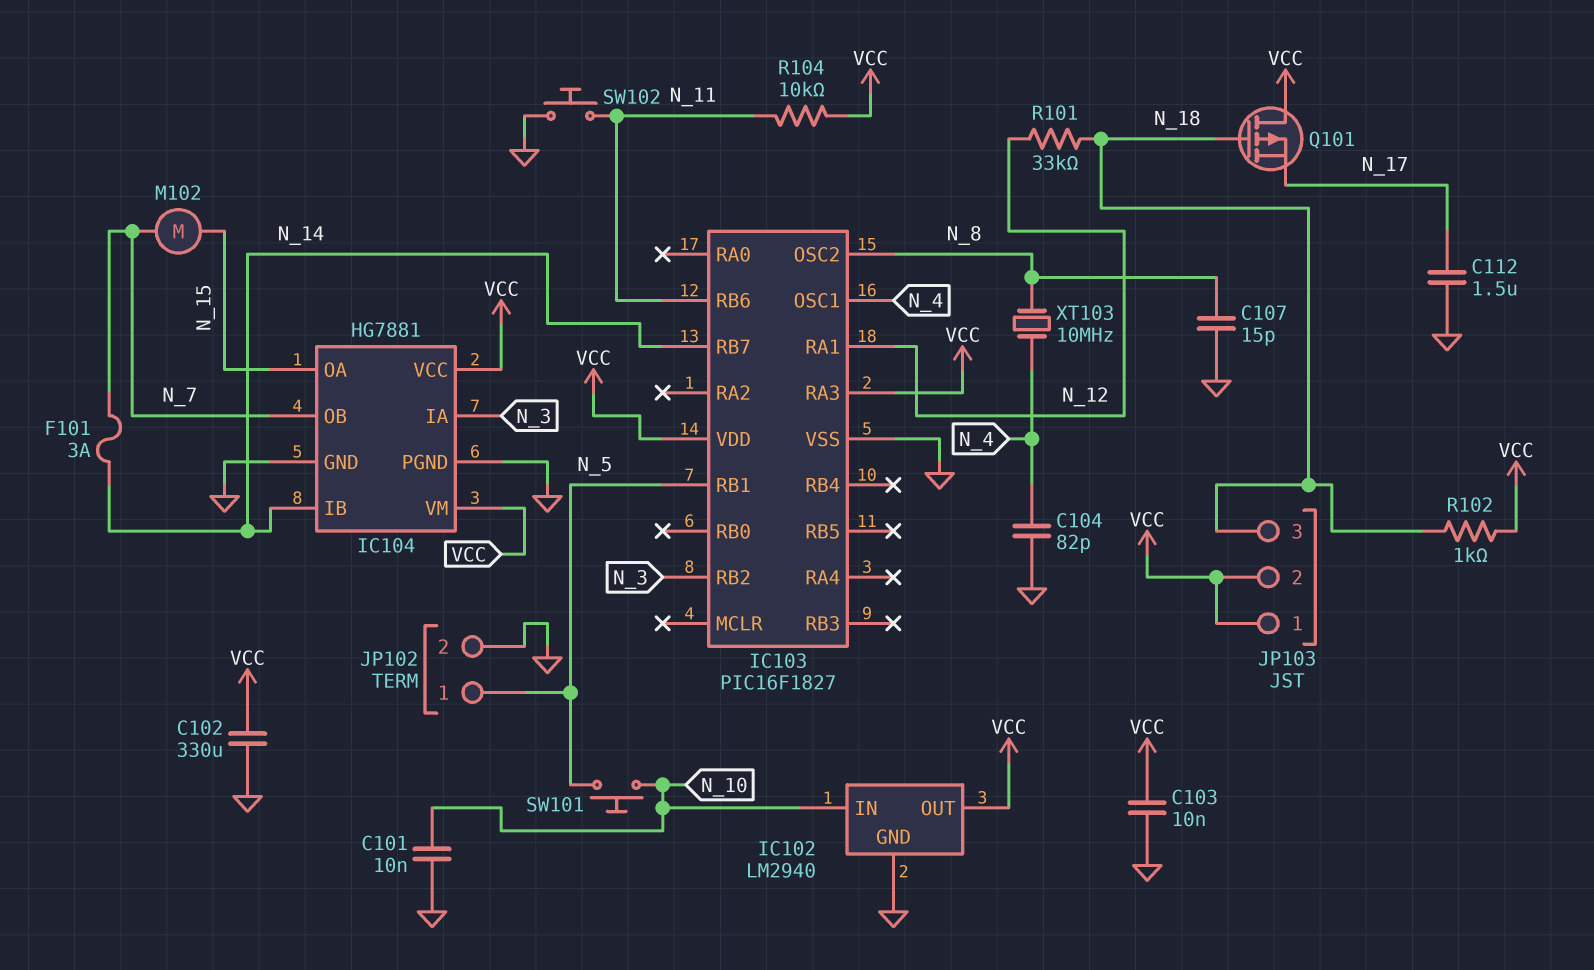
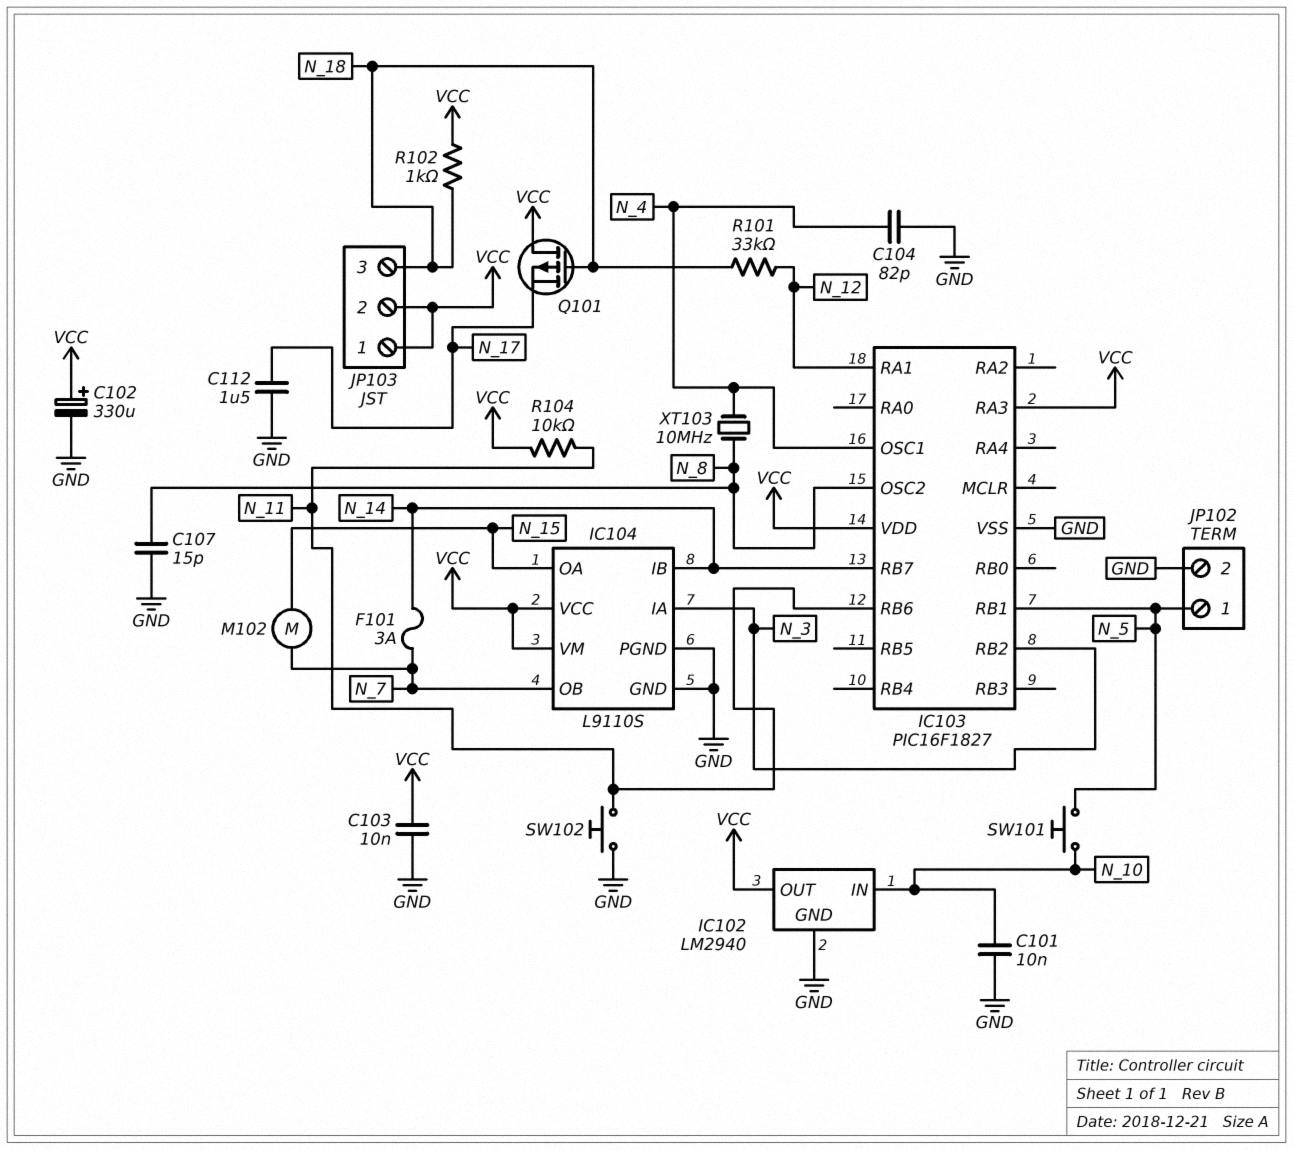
C102: 330uF (GND, VCC) -> 330uF (plus VCC, minus GND)
IC104: HG7881 -> L9110S

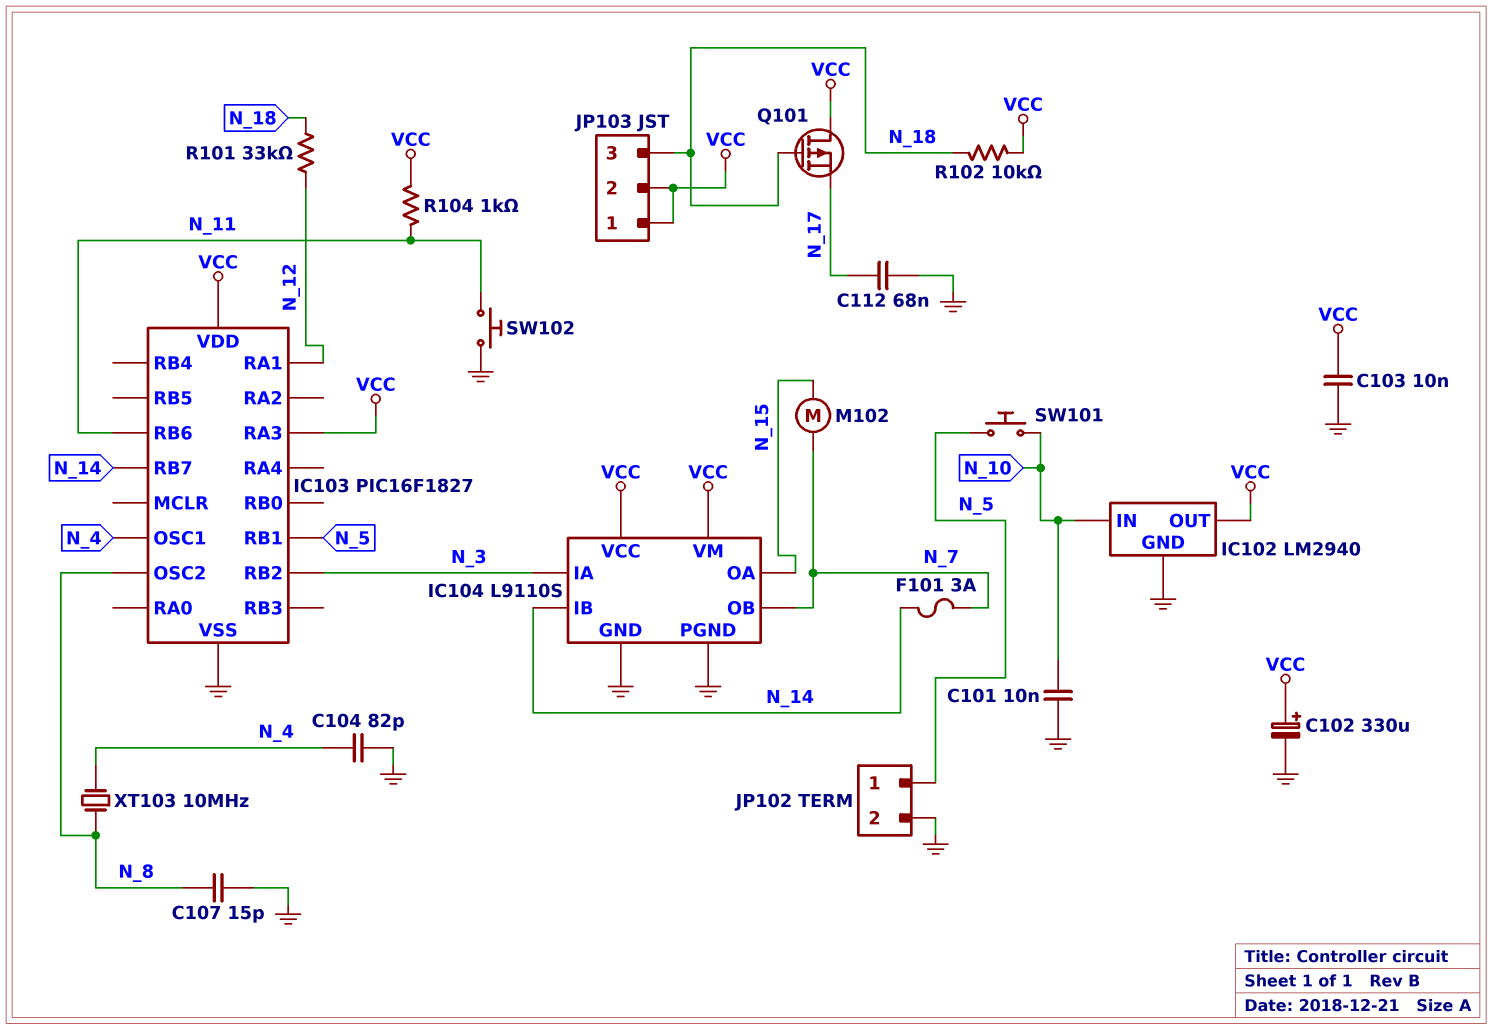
C112: 1.5uF (GND, N_17) -> 68nF (GND, N_17)
R102: 1k (N_18, VCC) -> 10k (N_18, VCC)
R104: 10k (N_11, VCC) -> 1k (N_11, VCC)

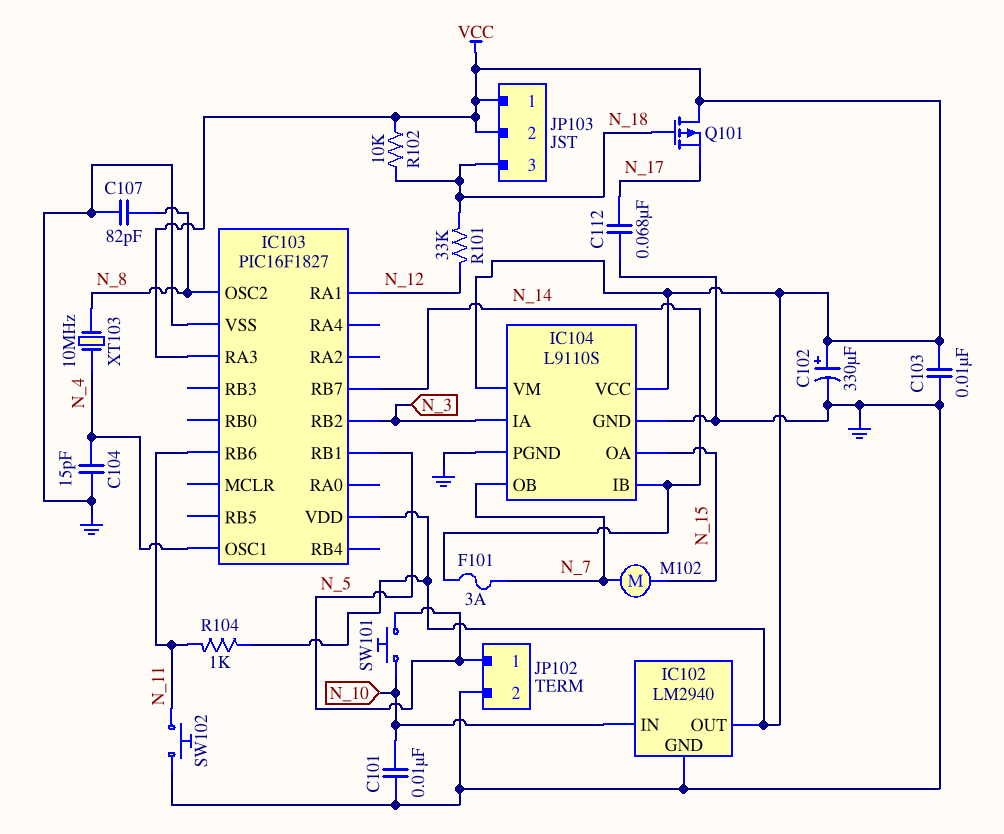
C104: 82pF (GND, N_4) -> 15pF (GND, N_4)
C107: 15pF (GND, N_8) -> 82pF (GND, N_8)

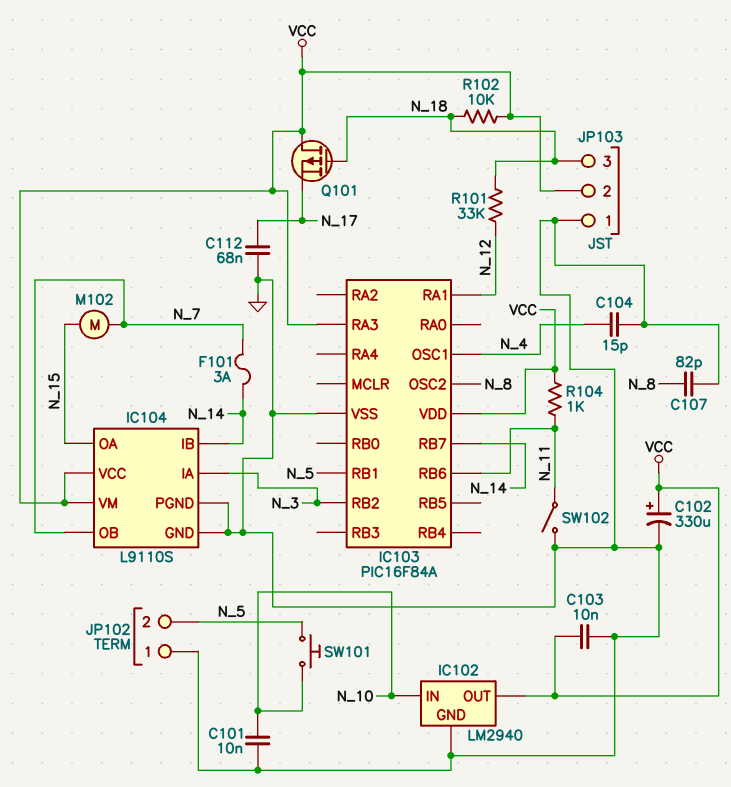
IC103: PIC16F1827 -> PIC16F84A
JP102 pin 1: N_5 -> GND
JP102 pin 2: GND -> N_5
JP103 pin 1: VCC -> GND
SW102: button (GND, N_11) -> switch (GND, N_11)
XT103: 10MHz (N_4, N_8) -> none

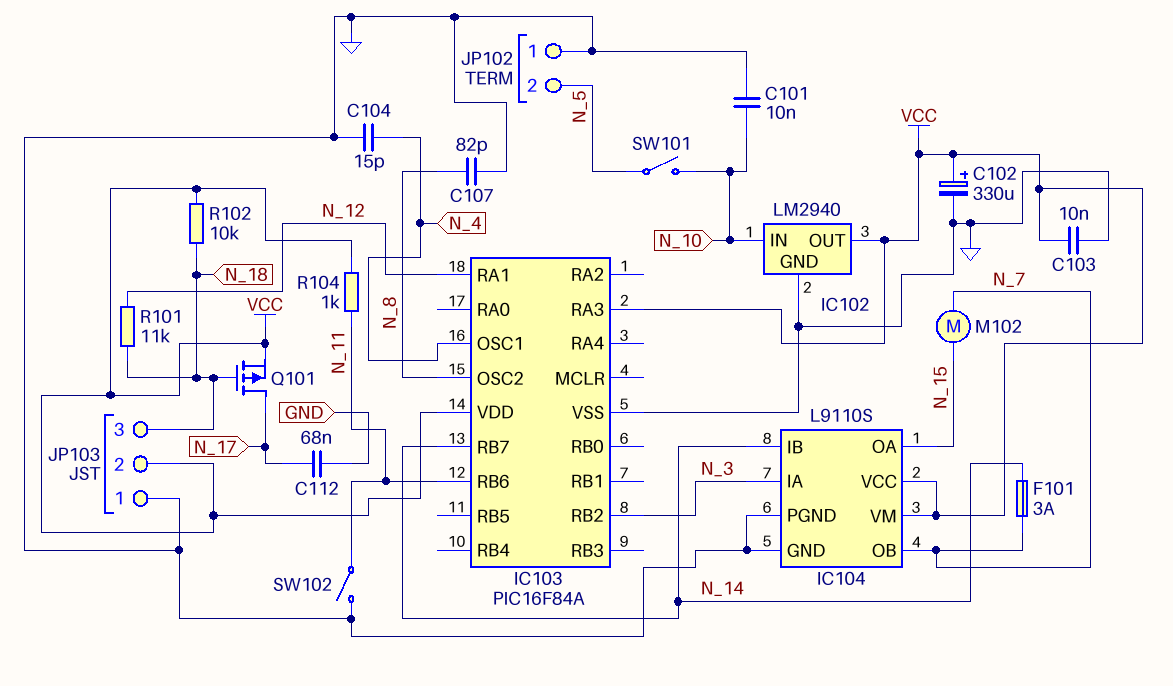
IC103 pin RB1: N_5 -> none
Q101: PMOS (G N_18, D VCC, S N_17) -> PMOS (G N_18, D N_17, S VCC)
R101: 33k (N_12, N_18) -> 11k (N_12, N_18)
SW101: button (N_5, N_10) -> switch (N_5, N_10)

